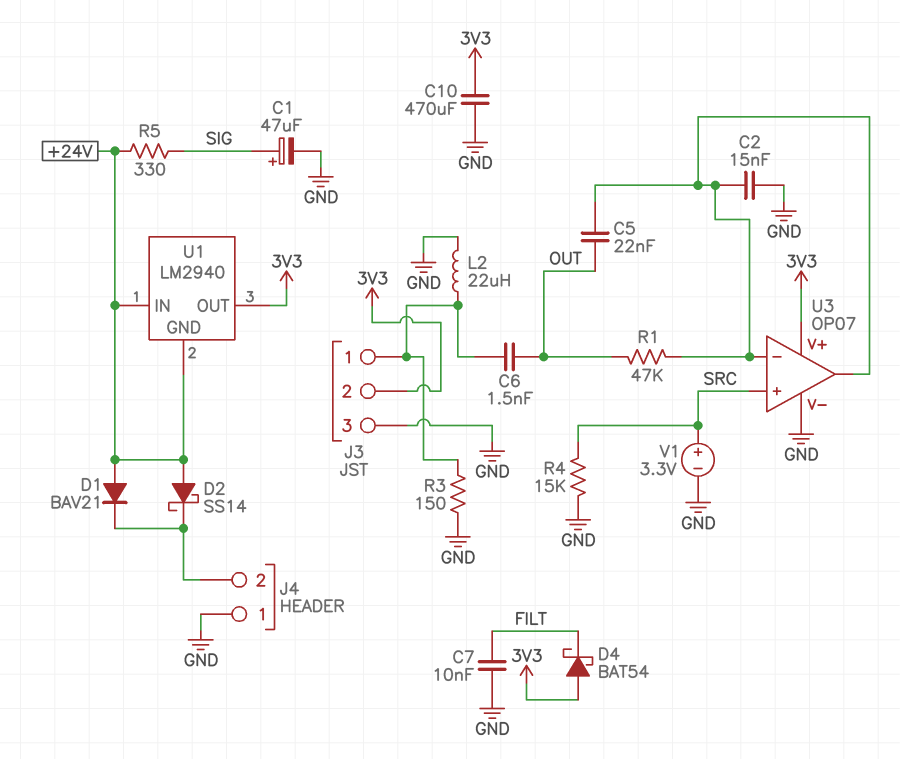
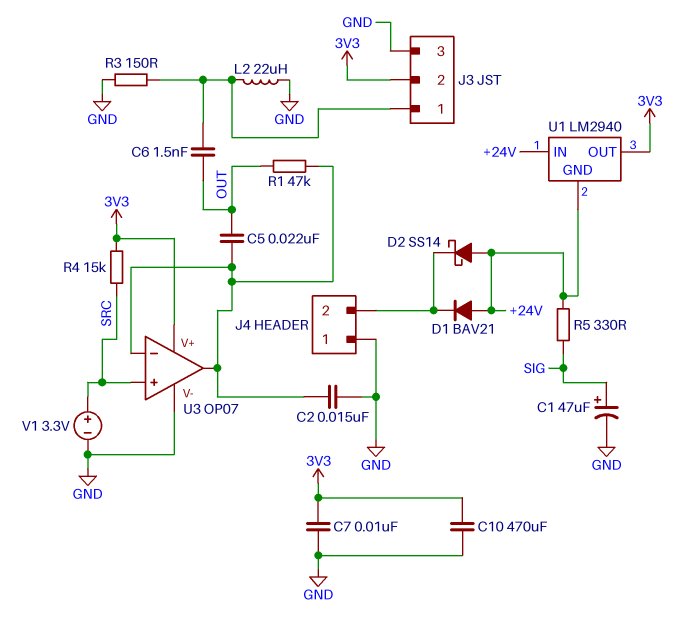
C7: 10nF (FILT, GND) -> 10nF (3V3, GND)
D4: schottky BAT54 (A 3V3, K FILT) -> none
R4: 15k (GND, SRC) -> 15k (3V3, SRC)

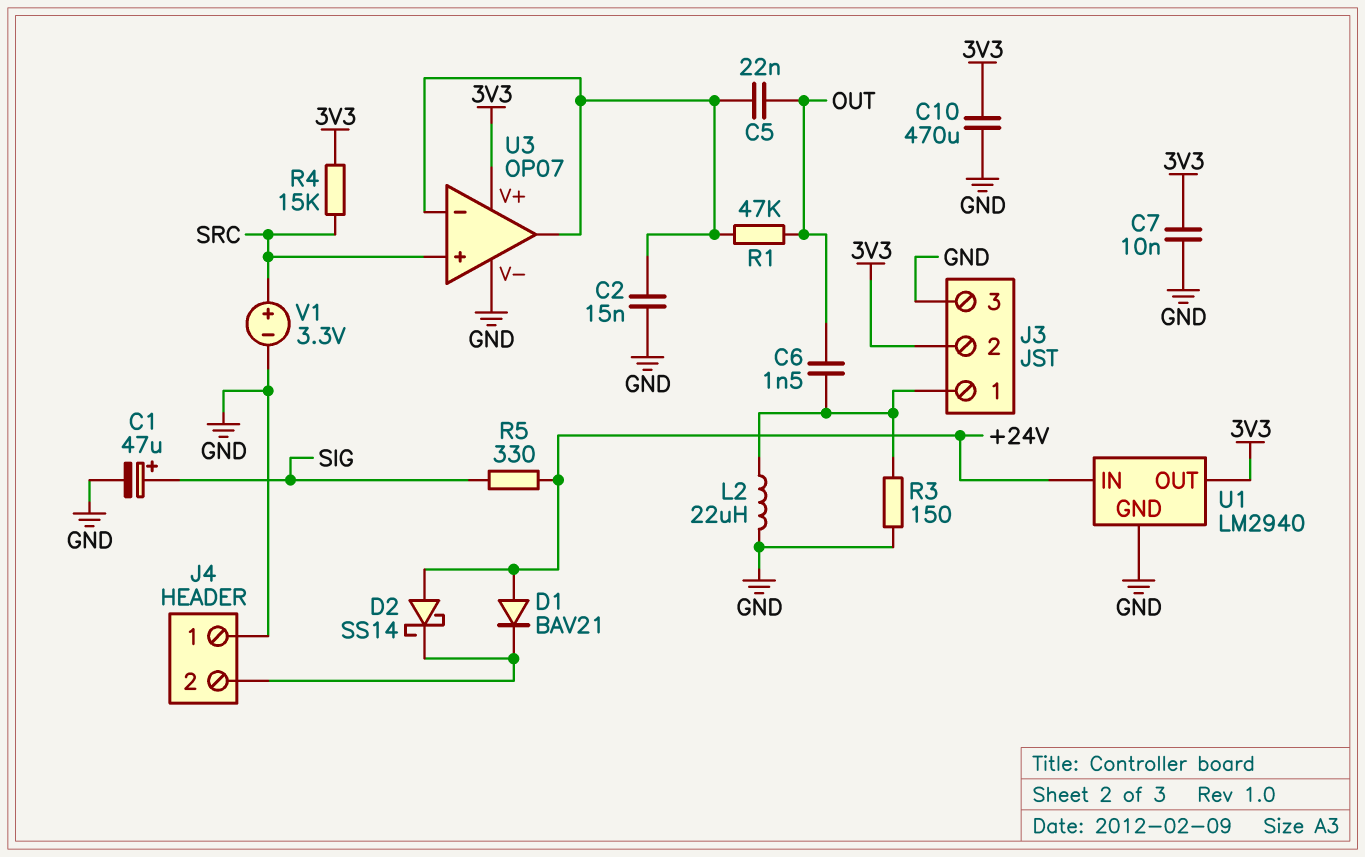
U1 pin GND: +24V -> GND

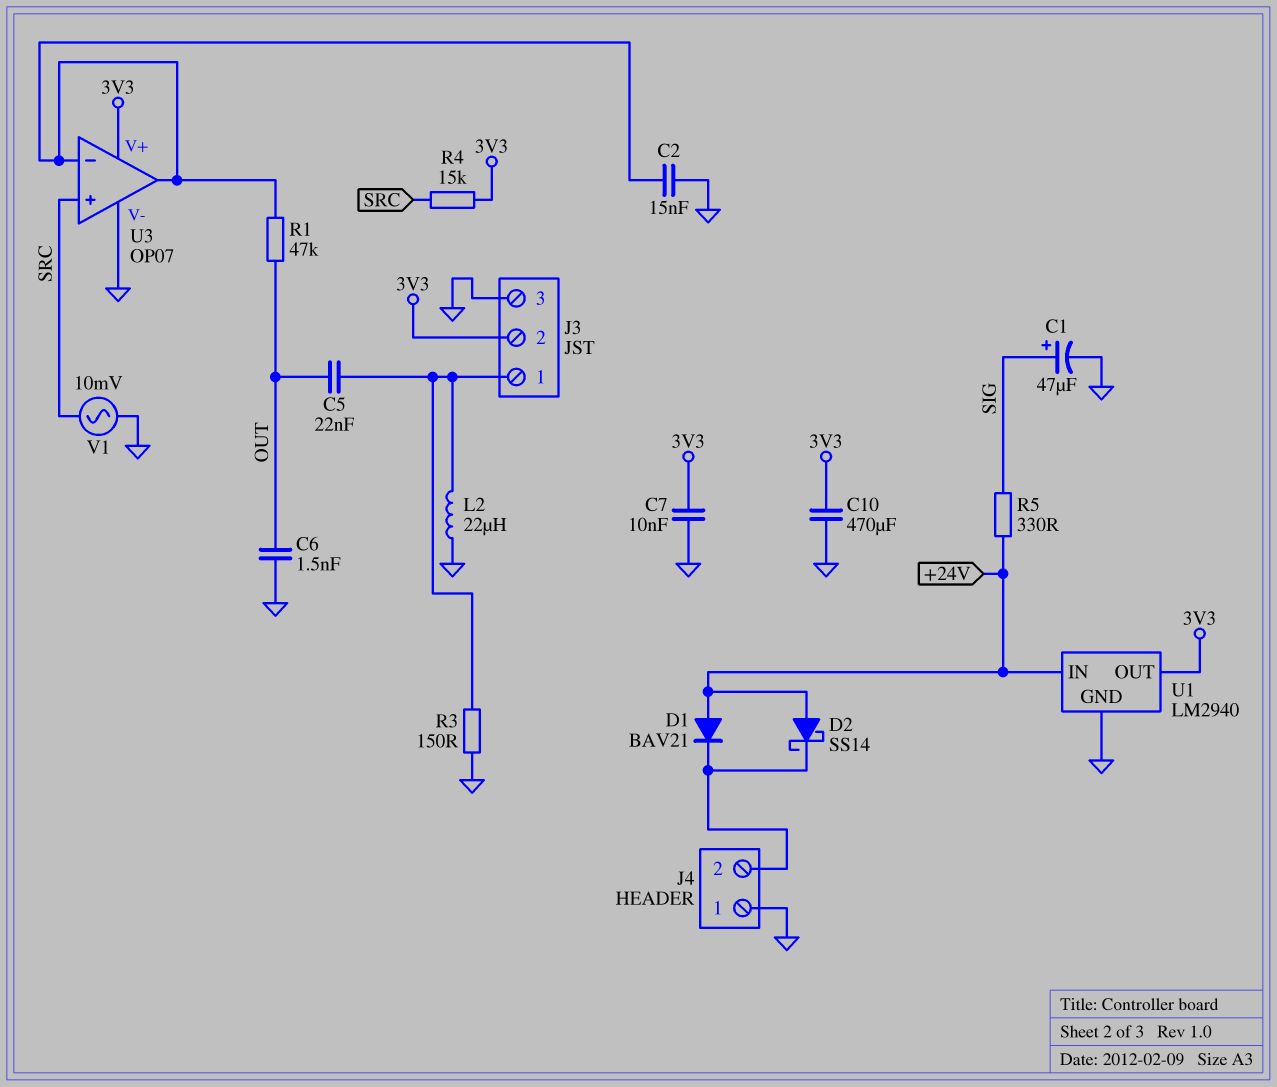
C5: 22nF (OUT, U3/in-) -> 22nF (J3/1, OUT)
C6: 1.5nF (J3/1, OUT) -> 1.5nF (GND, OUT)
V1: 3.3V (plus SRC, minus GND) -> AC 10mV (GND, SRC)

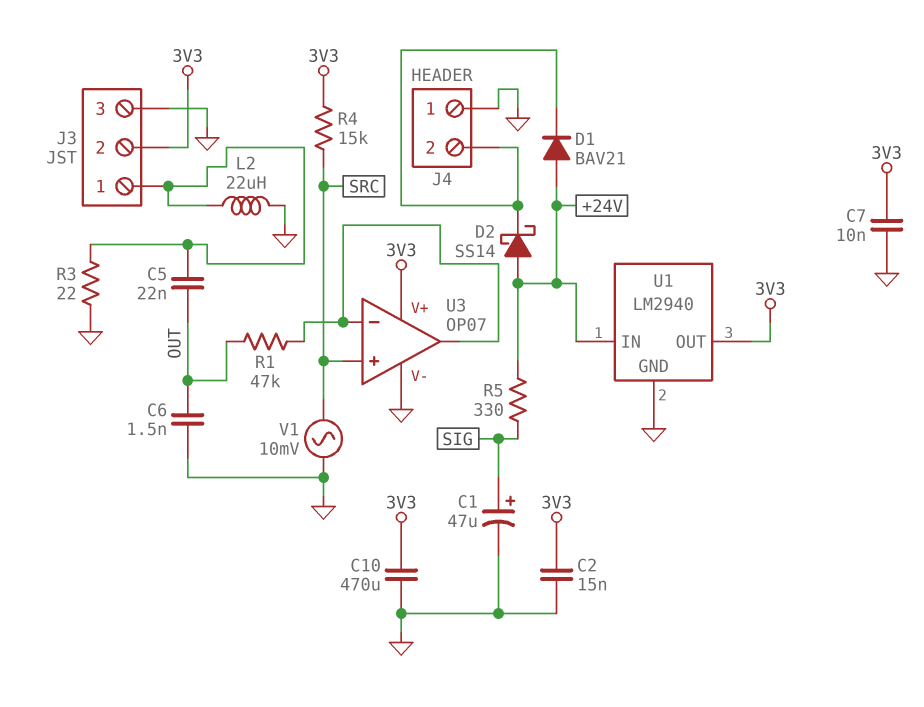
C2: 15nF (GND, U3/in-) -> 15nF (3V3, GND)
R3: 150 (GND, J3/1) -> 22 (GND, J3/1)

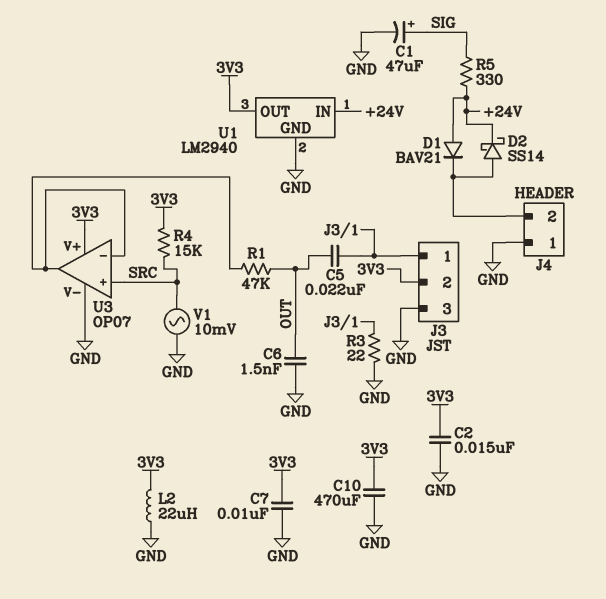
D2: schottky SS14 (A +24V, K J4/2) -> schottky SS14 (A J4/2, K +24V)
L2: 22uH (GND, J3/1) -> 22uH (3V3, GND)

